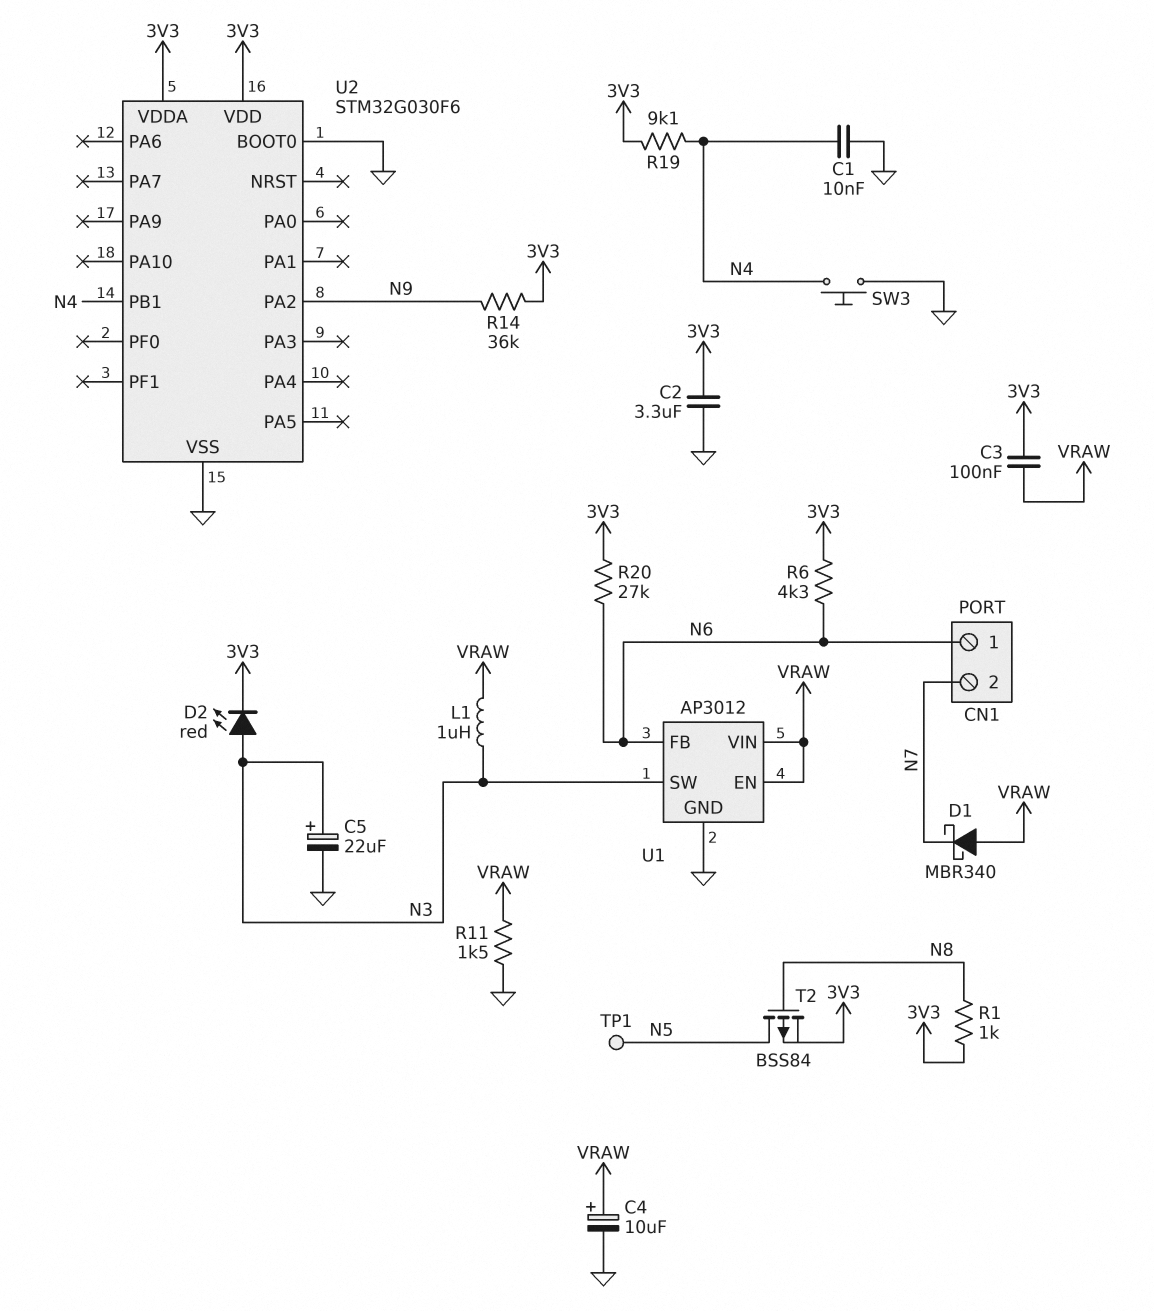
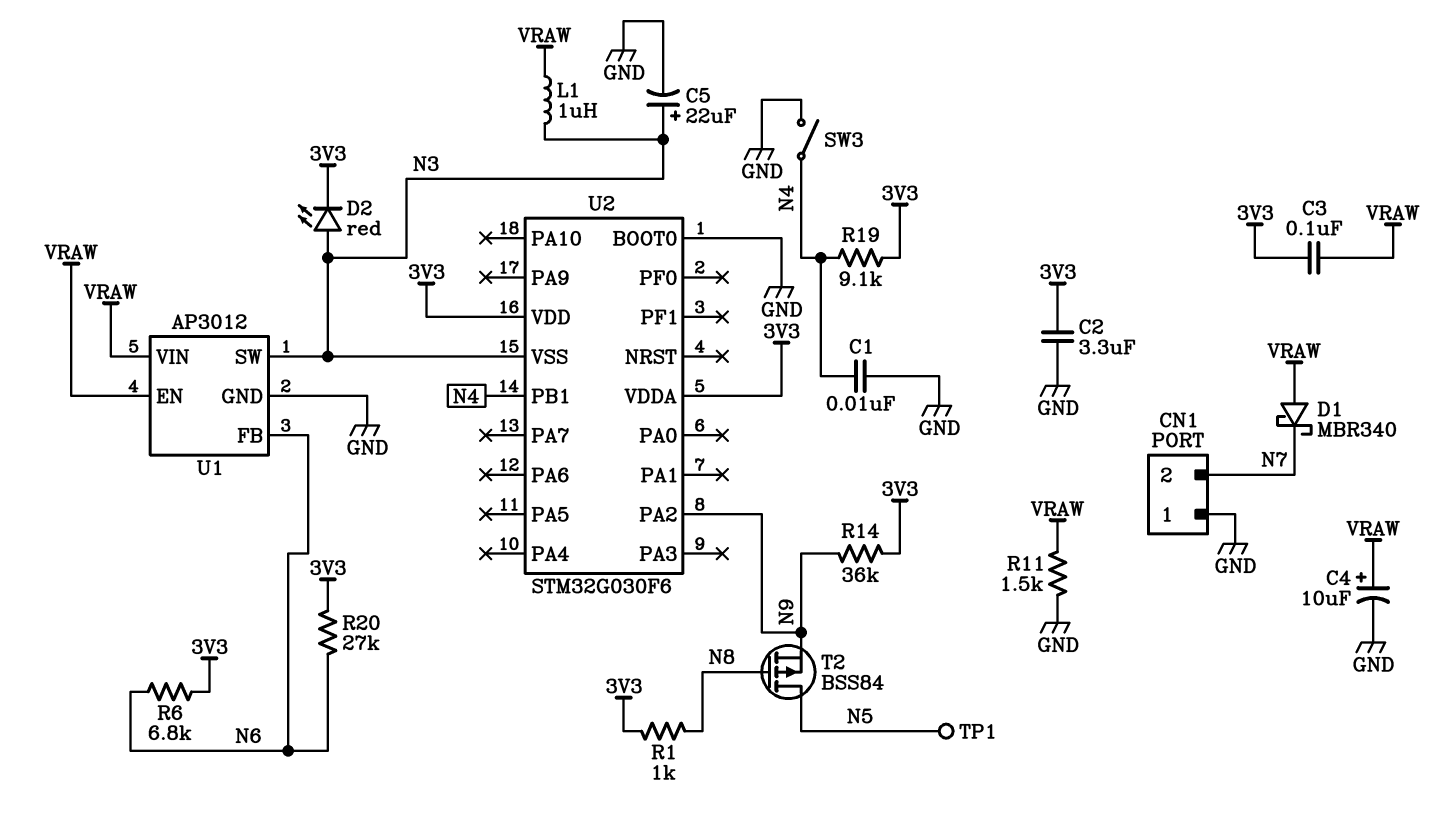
CN1 pin 1: N6 -> GND
R6: 4.3k (3V3, N6) -> 6.8k (3V3, N6)
SW3: button (GND, N4) -> switch (GND, N4)
T2: PMOS BSS84 (G N8, D N5, S 3V3) -> PMOS BSS84 (G N8, D N5, S N9)
U2 pin VSS: GND -> N3

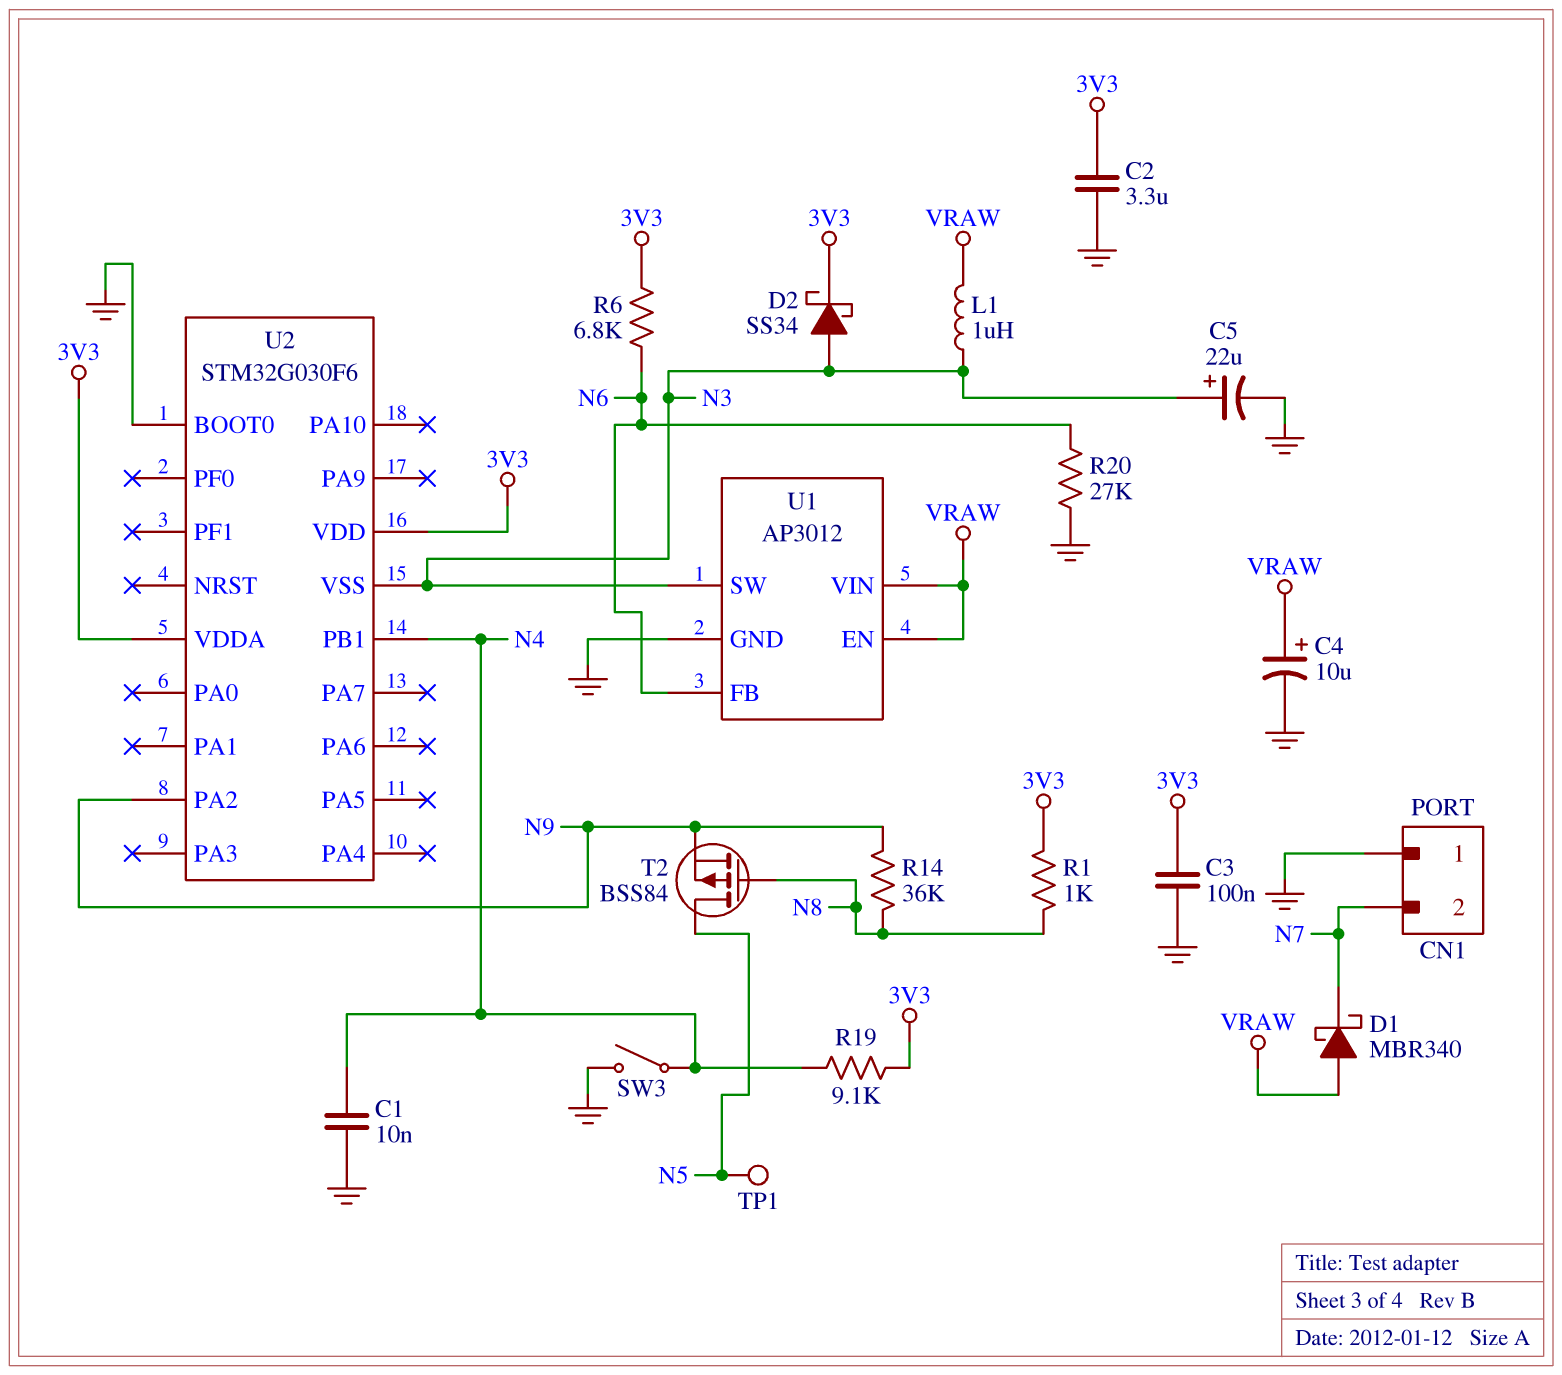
C3: 100nF (3V3, VRAW) -> 100nF (3V3, GND)
D2: LED red (A N3, K 3V3) -> schottky SS34 (A N3, K 3V3)
R11: 1.5k (GND, VRAW) -> none
R14: 36k (3V3, N9) -> 36k (N8, N9)
R20: 27k (3V3, N6) -> 27k (GND, N6)

